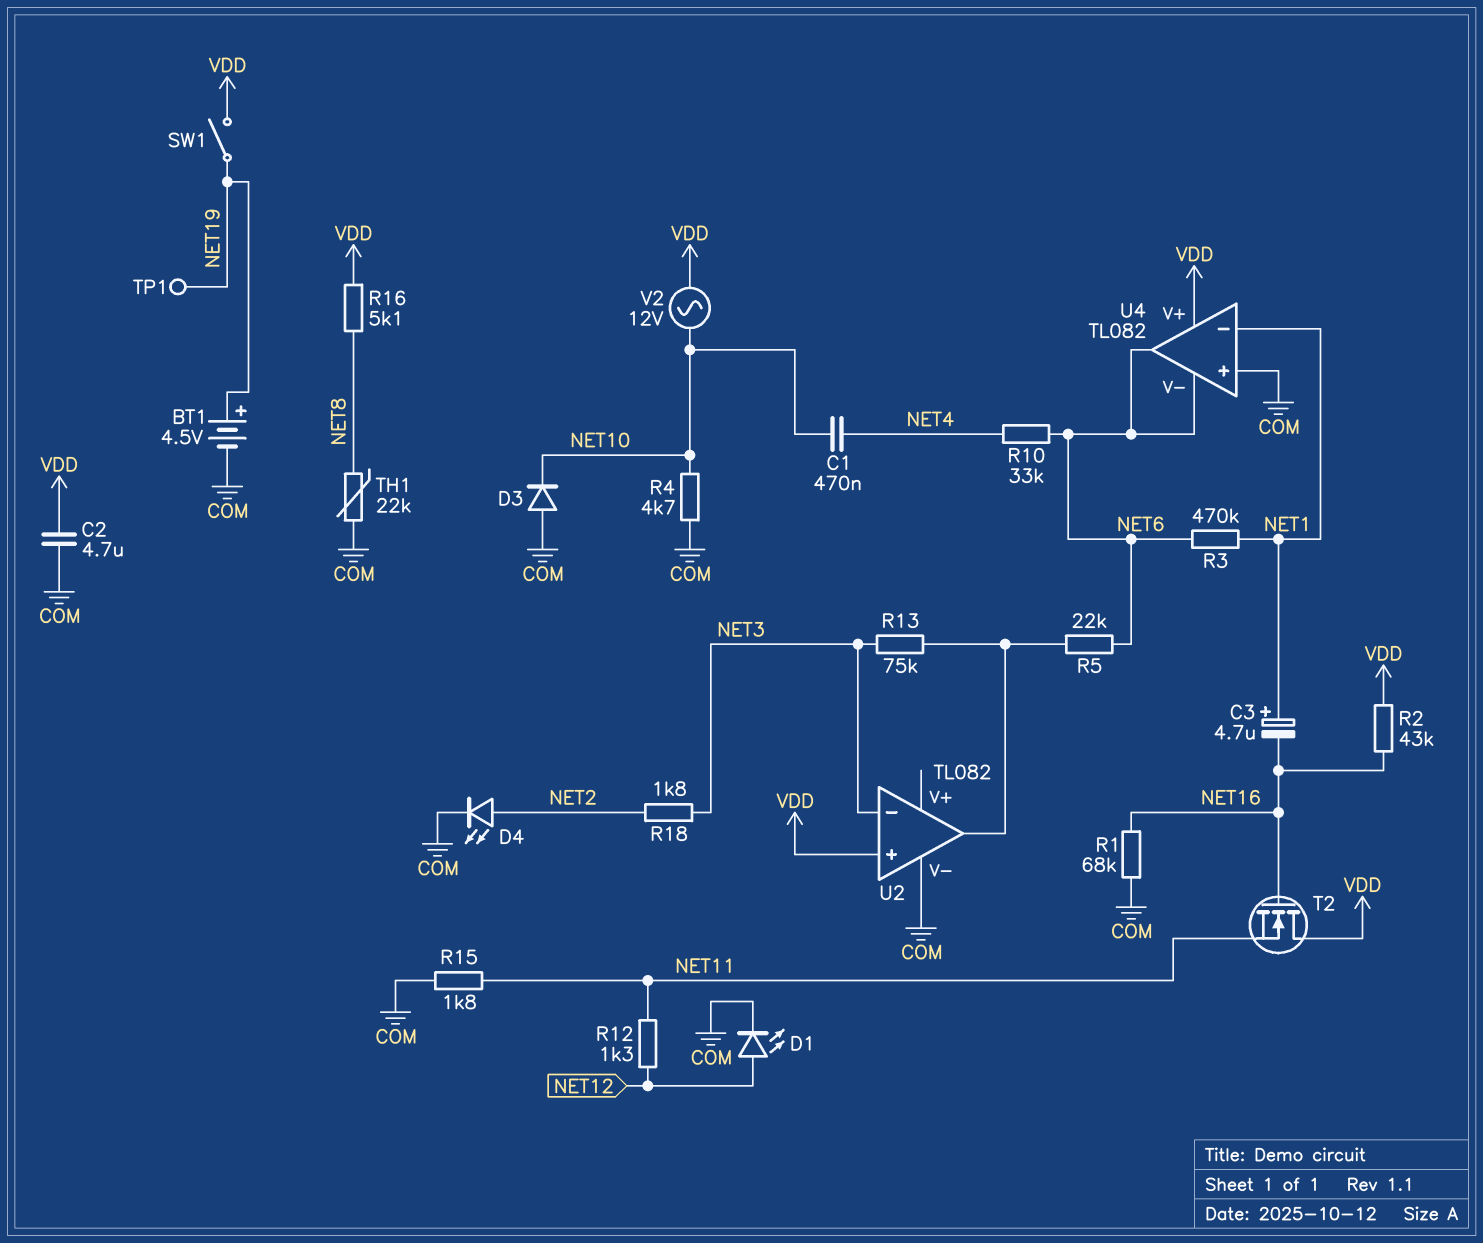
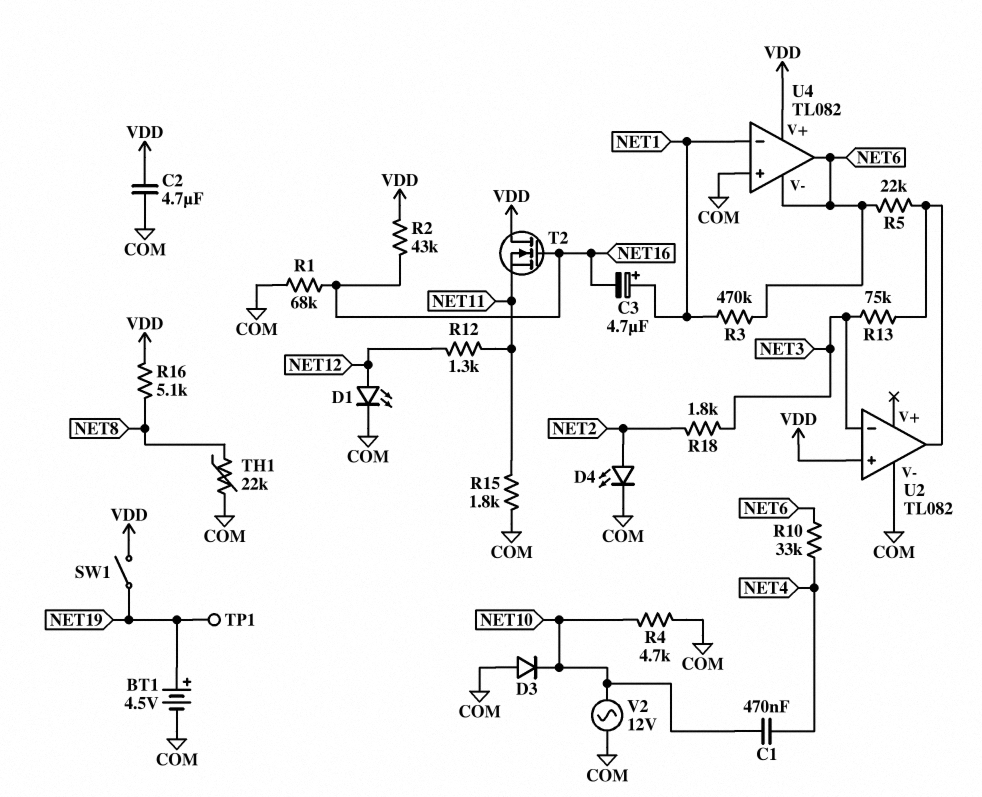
V2: AC 12V (NET10, VDD) -> AC 12V (COM, NET10)

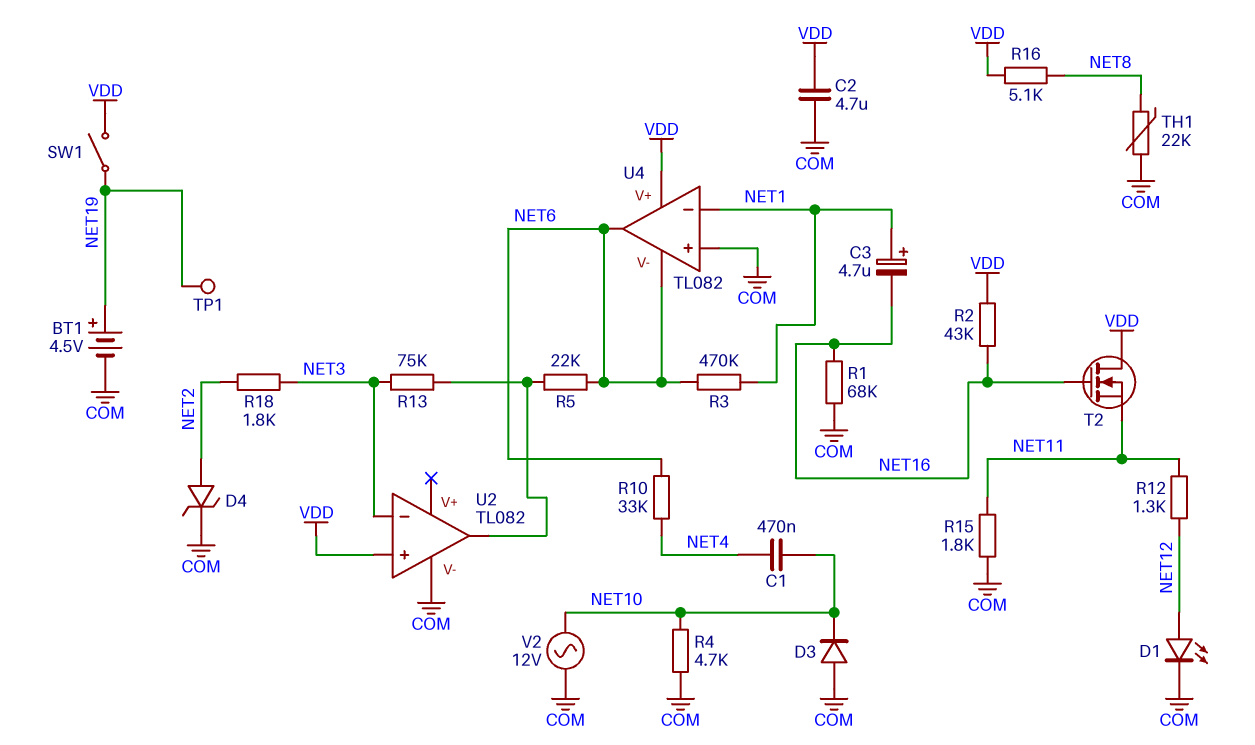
D4: LED (A NET2, K COM) -> zener (A NET2, K COM)

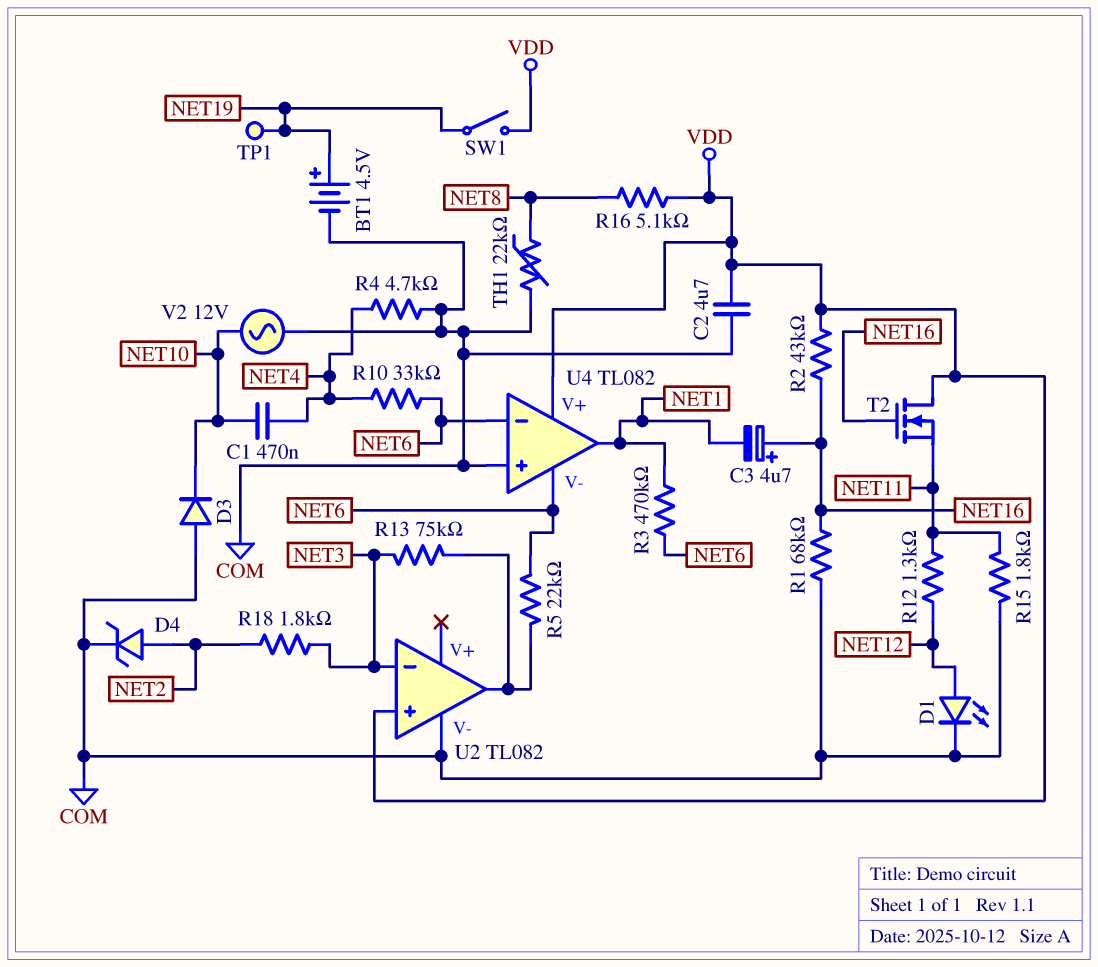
C3: 4.7uF (plus NET1, minus NET16) -> 4.7uF (plus NET16, minus NET1)
R4: 4.7k (COM, NET10) -> 4.7k (COM, NET4)
U4 pin in-: NET1 -> NET6
U4 pin out: NET6 -> NET1

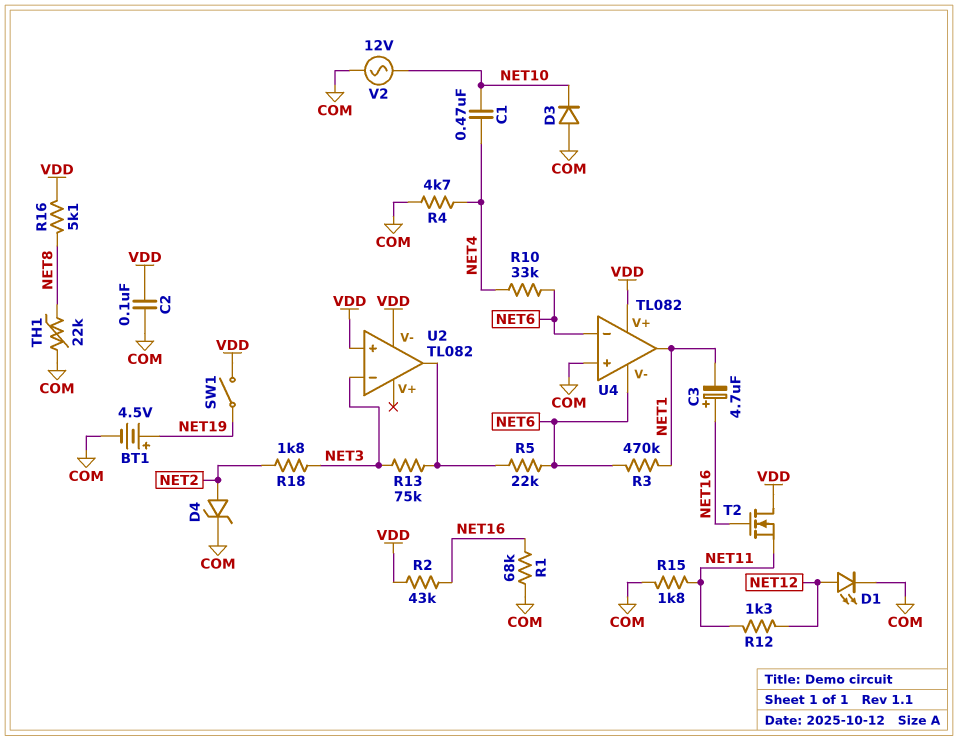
C2: 4.7uF (COM, VDD) -> 100nF (COM, VDD)
TP1: test point (NET19) -> none
U2 pin V-: COM -> VDD

